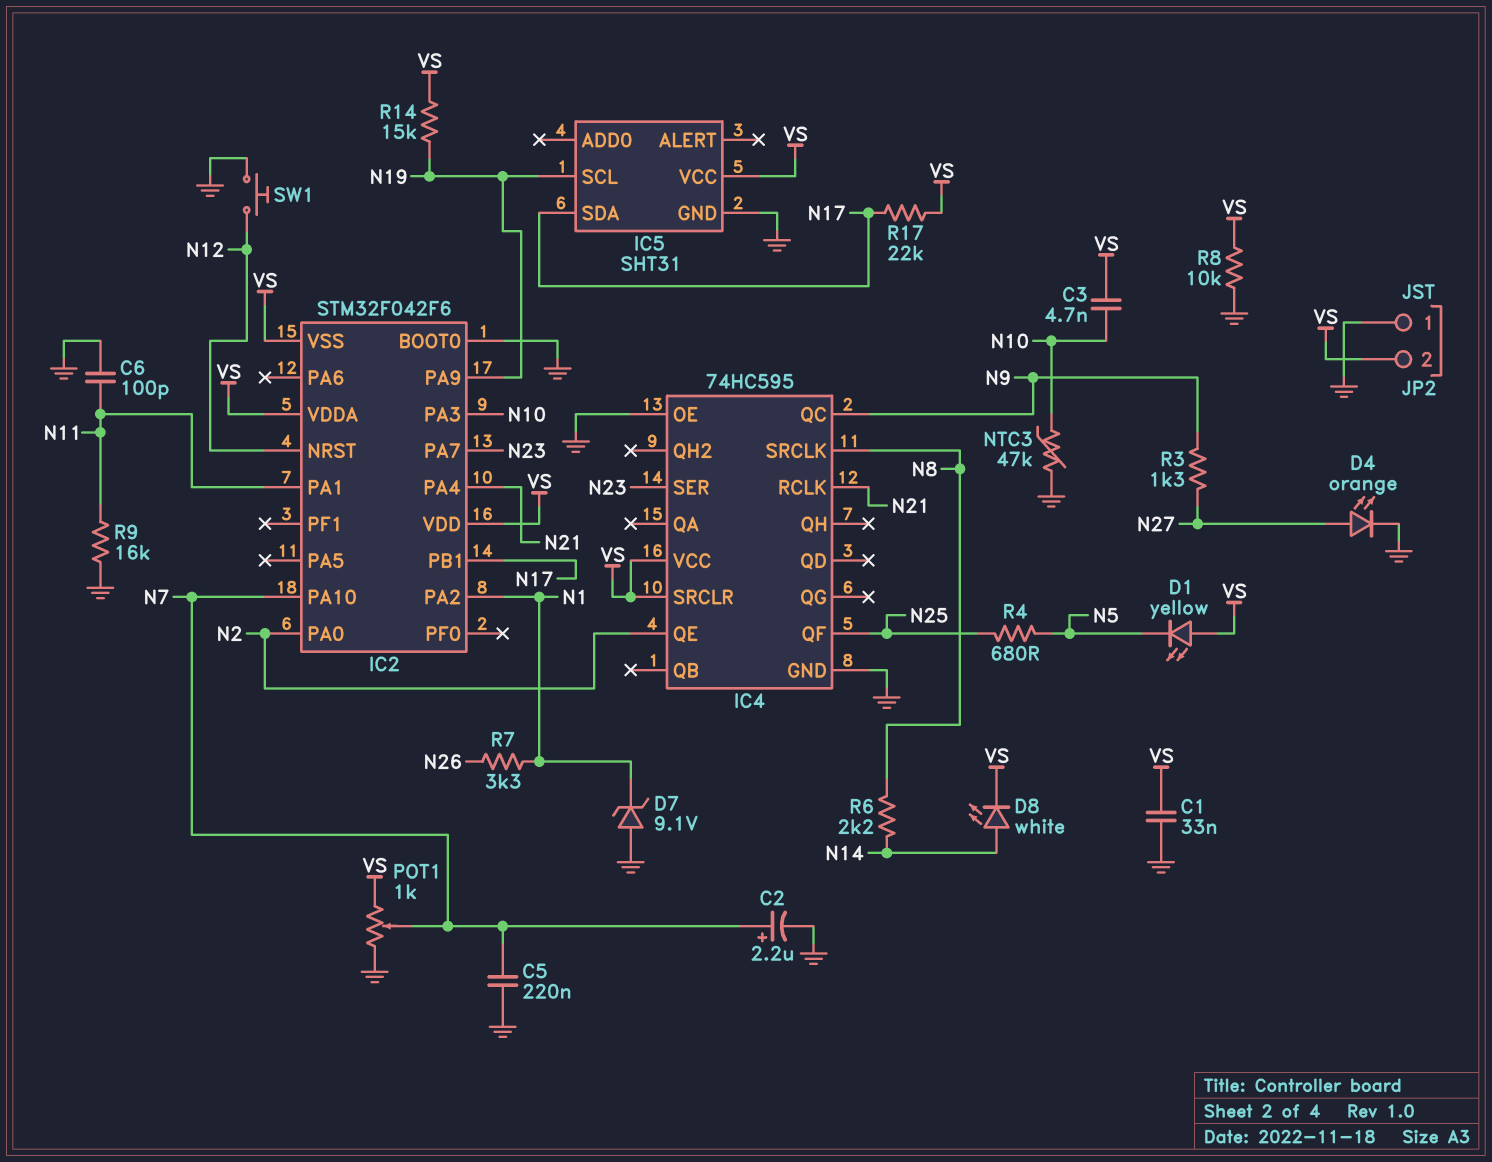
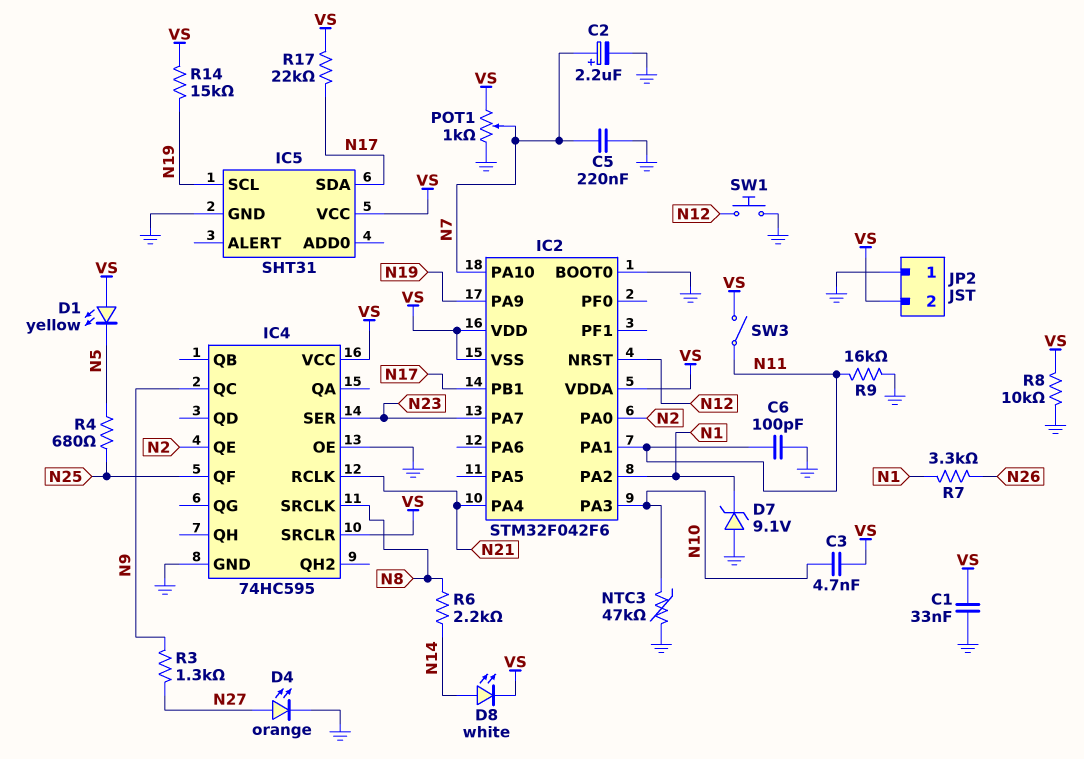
SW3: none -> switch (N11, VS)

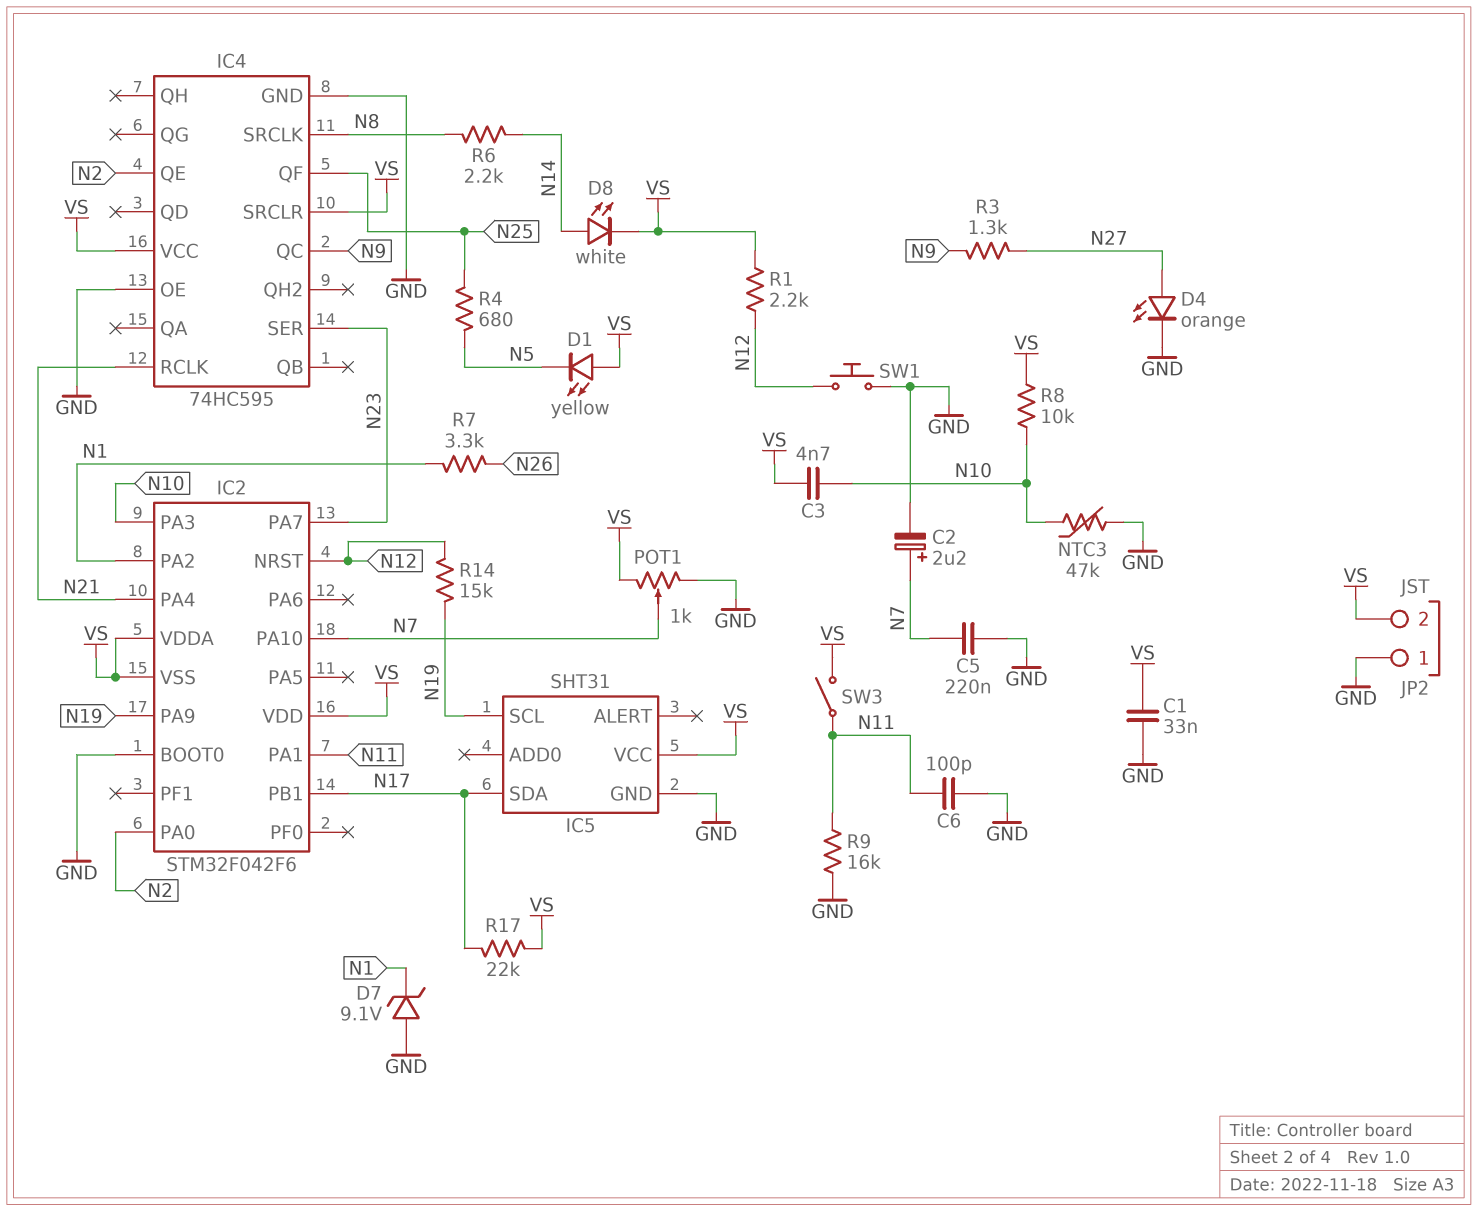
R1: none -> 2.2k (N12, VS)
R8: 10k (GND, VS) -> 10k (N10, VS)
R14: 15k (N19, VS) -> 15k (N12, N19)

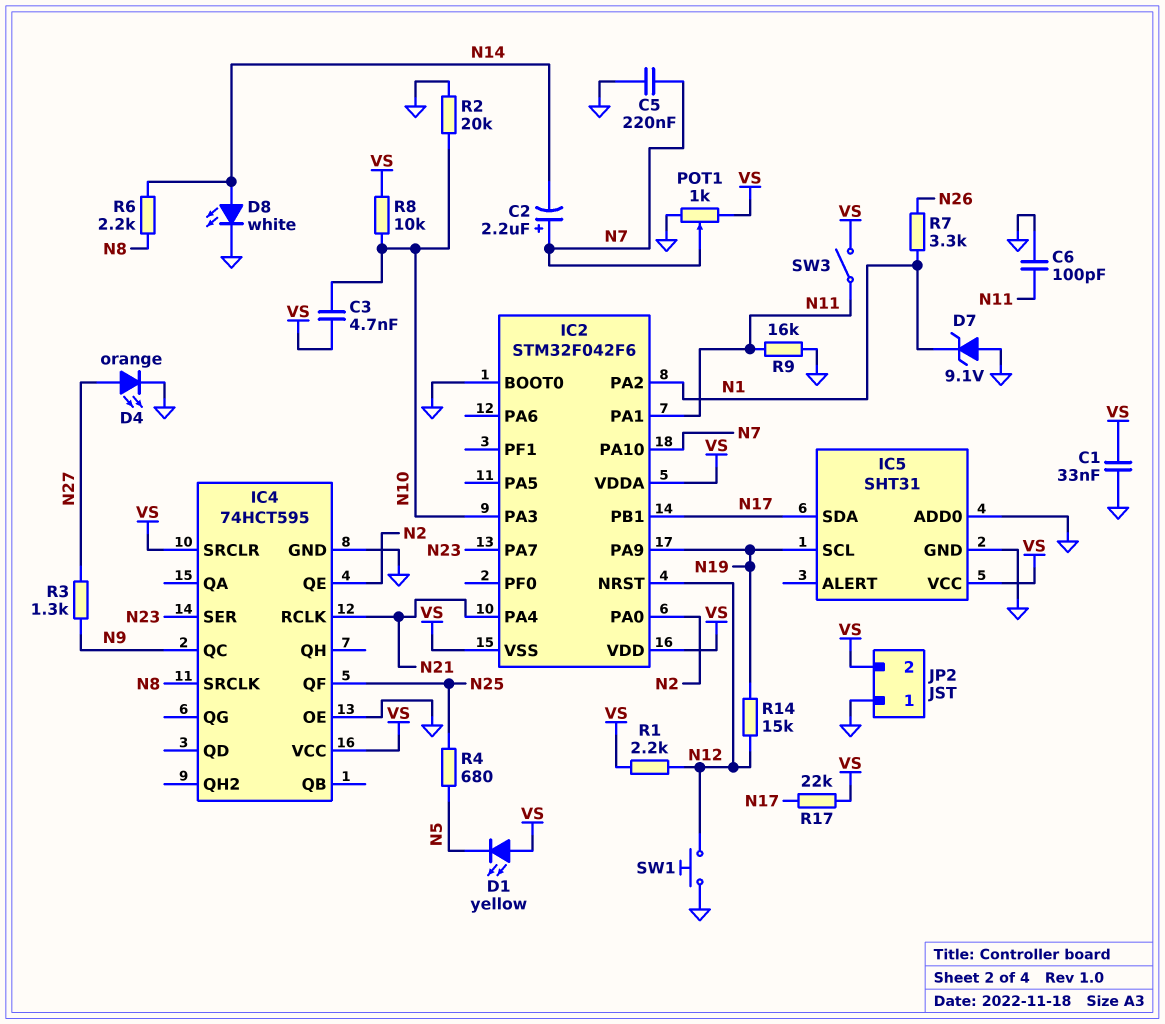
C2: 2.2uF (plus N7, minus GND) -> 2.2uF (plus N7, minus N14)
D8: LED white (A N14, K VS) -> LED white (A N14, K GND)
IC4: 74HC595 -> 74HCT595
IC5 pin ADD0: none -> GND
NTC3: 47k (GND, N10) -> none
R2: none -> 20k (GND, N10)

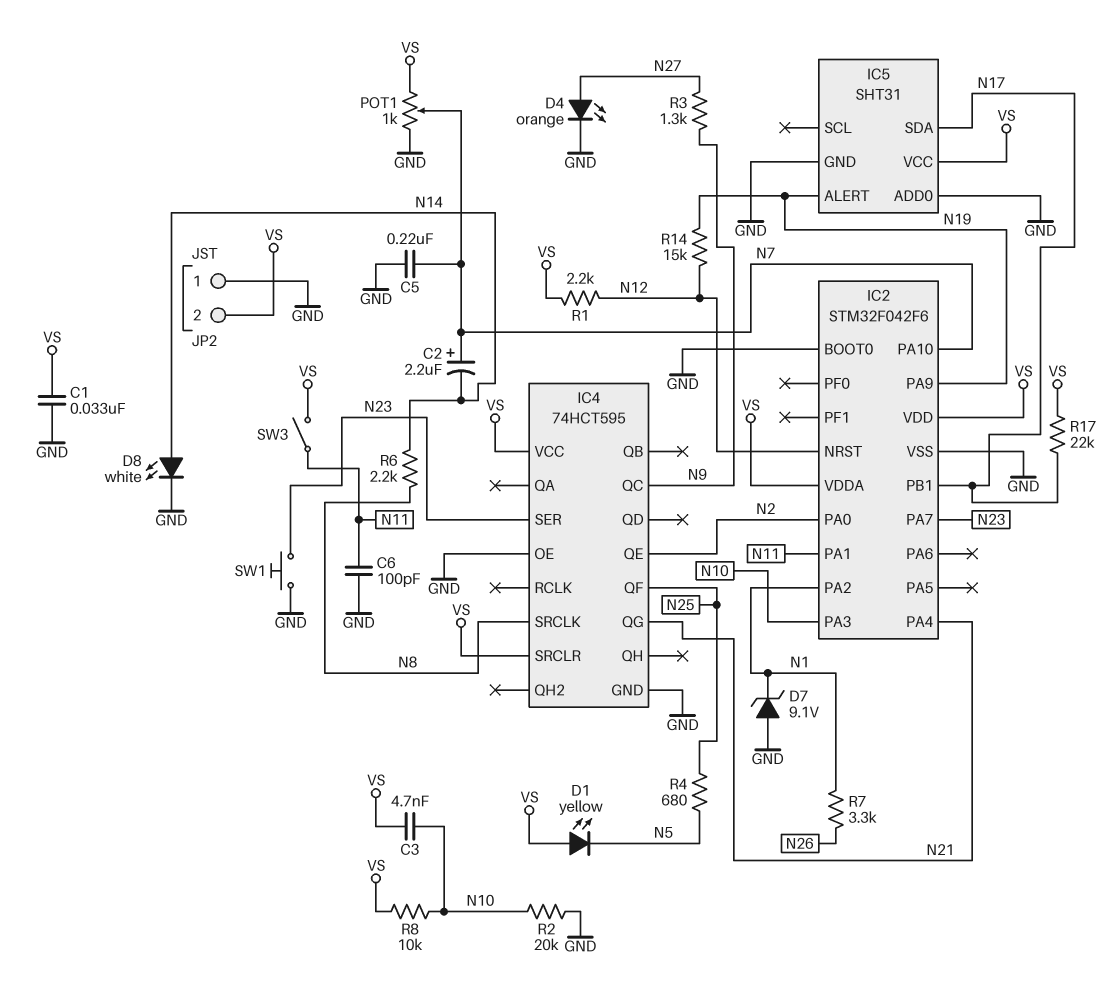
IC2 pin VSS: VS -> GND
IC4 pin QG: none -> N21
IC4 pin RCLK: N21 -> none
IC5 pin ALERT: none -> N19
IC5 pin SCL: N19 -> none
R9: 16k (GND, N11) -> none
SW1: button (GND, N12) -> button (GND, N23)

